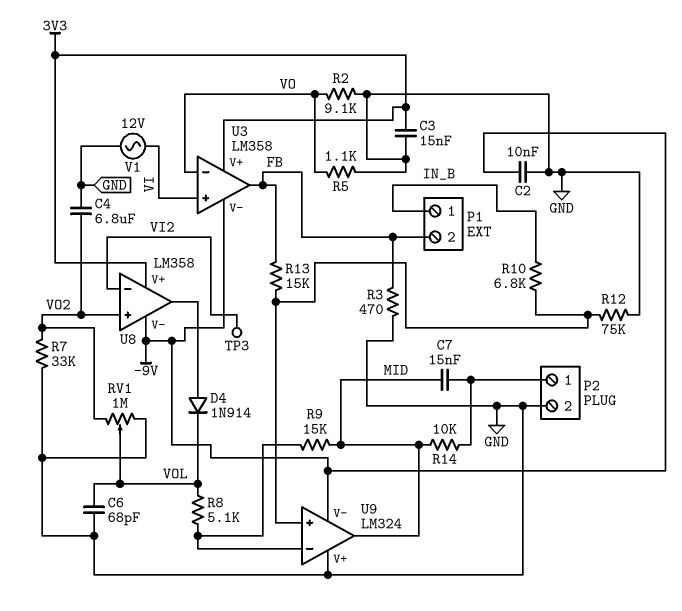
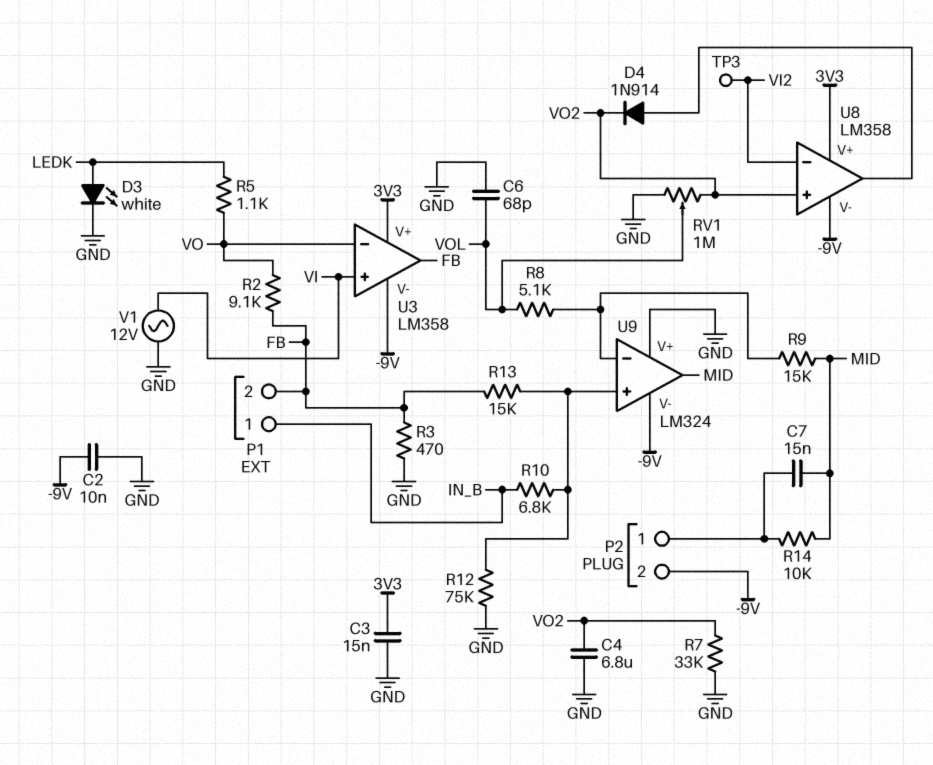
D3: none -> LED white (A LEDK, K GND)
D4: diode 1N914 (A U8/out, K VOL) -> diode 1N914 (A U8/out, K VO2)
P2 pin 2: GND -> -9V
R2: 9.1k (GND, VO) -> 9.1k (FB, VO)
R5: 1.1k (GND, VO) -> 1.1k (LEDK, VO)

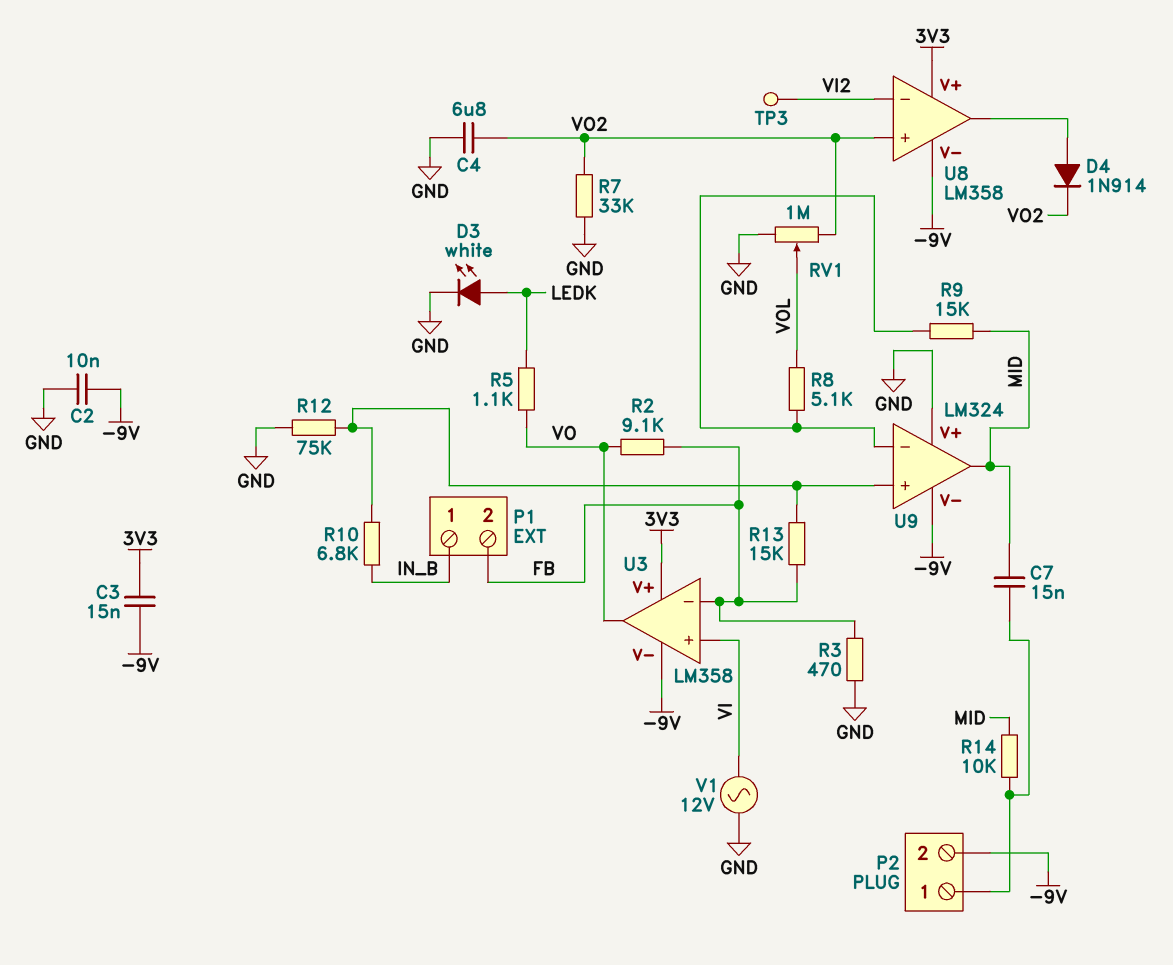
C3: 15nF (3V3, GND) -> 15nF (-9V, 3V3)
C6: 68pF (GND, VOL) -> none
U3 pin in-: VO -> FB
U3 pin out: FB -> VO

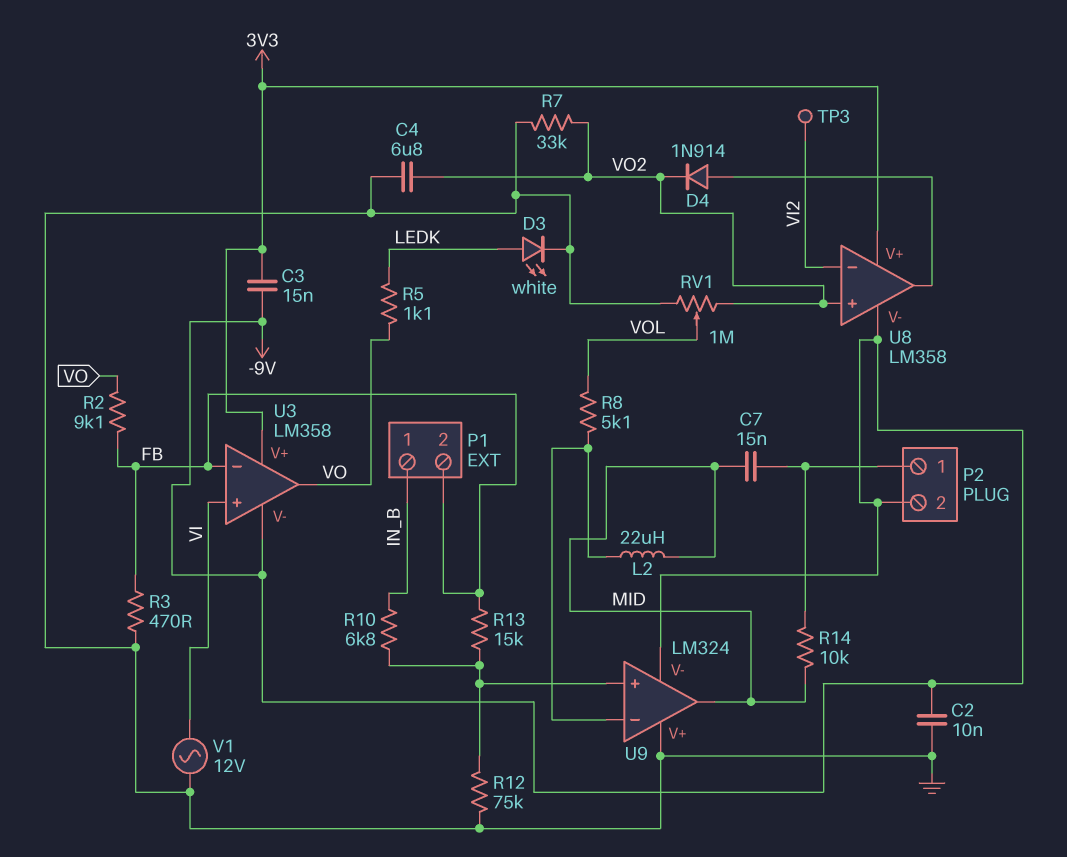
L2: none -> 22uH (MID, U9/in-)
R9: 15k (MID, U9/in-) -> none

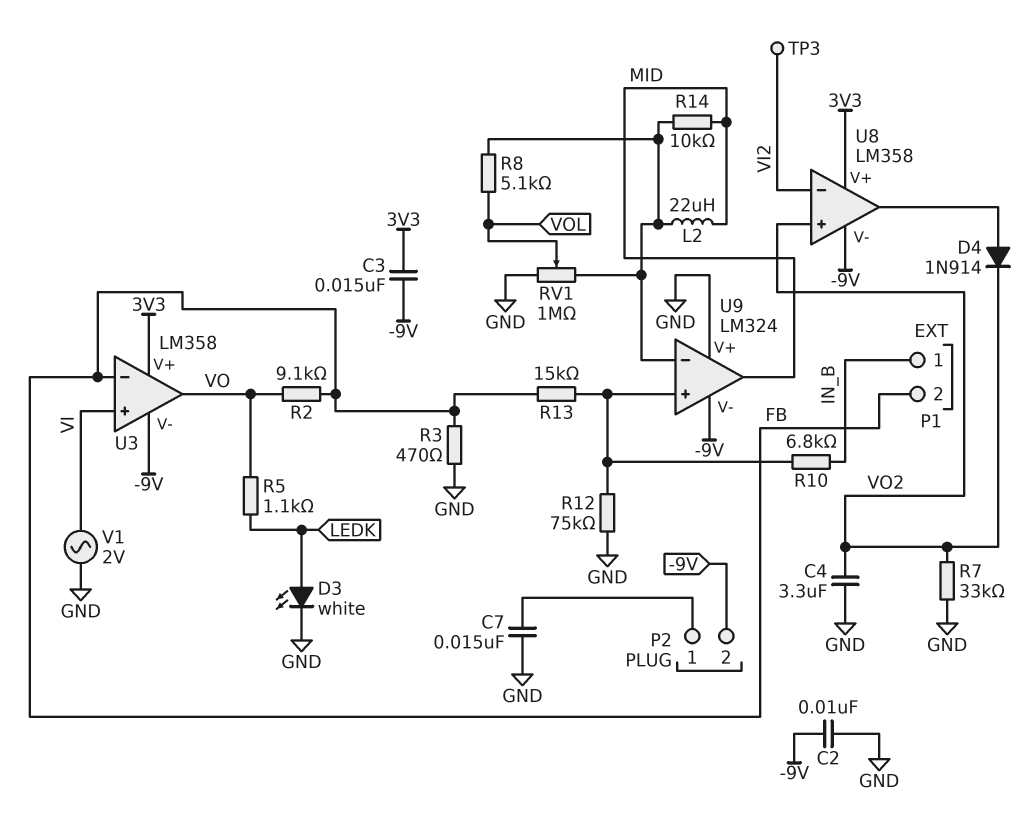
C4: 6.8uF (GND, VO2) -> 3.3uF (GND, VO2)
C7: 15nF (MID, P2/1) -> 15nF (GND, P2/1)
R14: 10k (MID, P2/1) -> 10k (MID, U9/in-)
RV1: 1M (GND, VO2, wiper VOL) -> 1M (GND, U9/in-, wiper VOL)
V1: AC 12V (GND, VI) -> AC 2V (GND, VI)

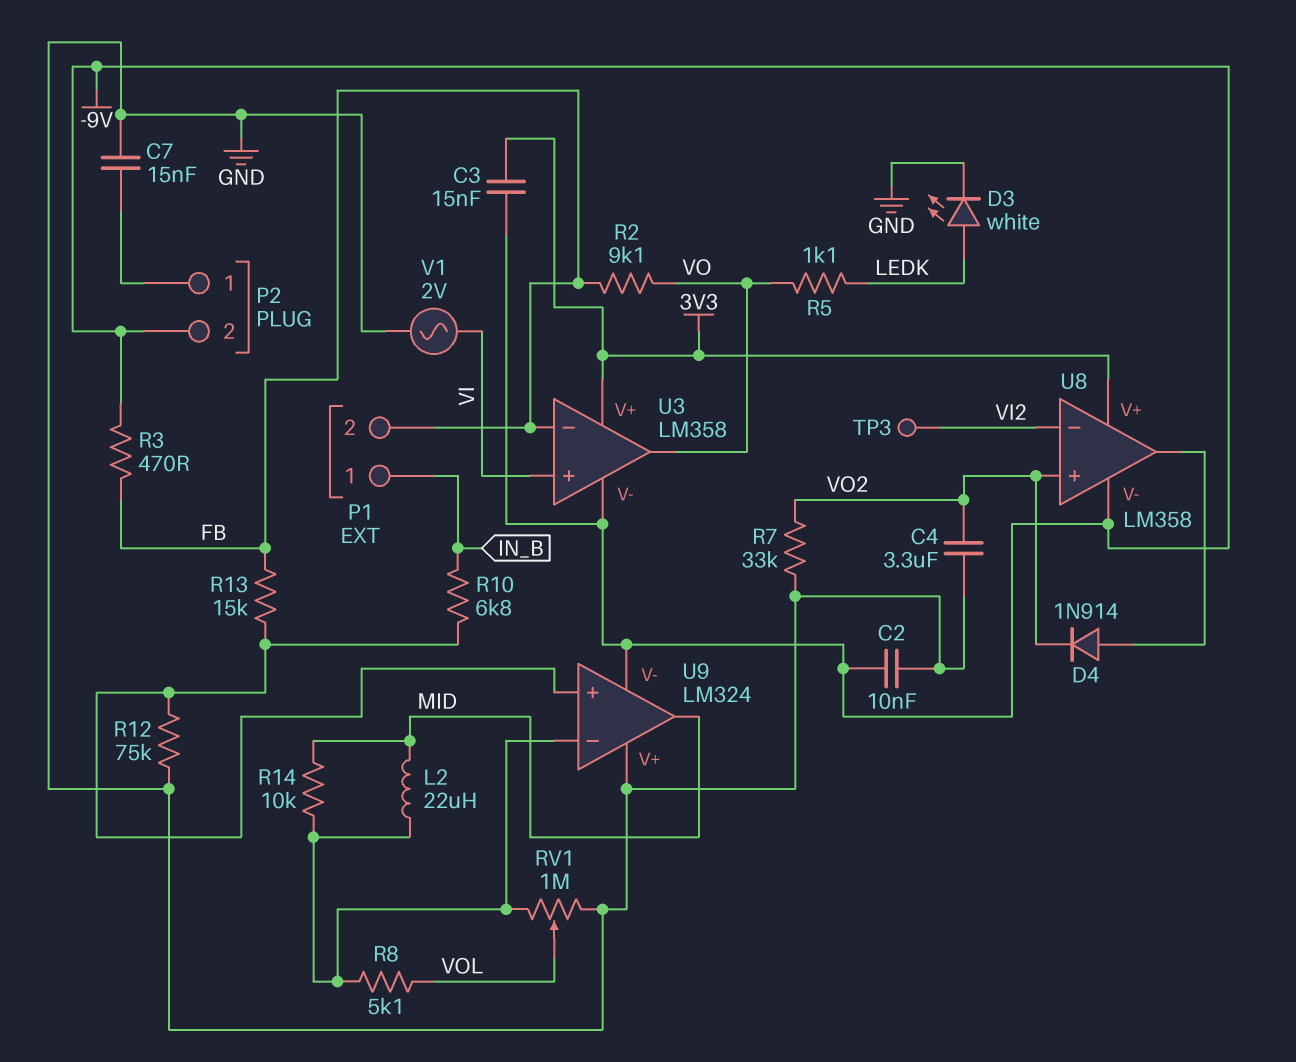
R3: 470 (FB, GND) -> 470 (-9V, FB)

